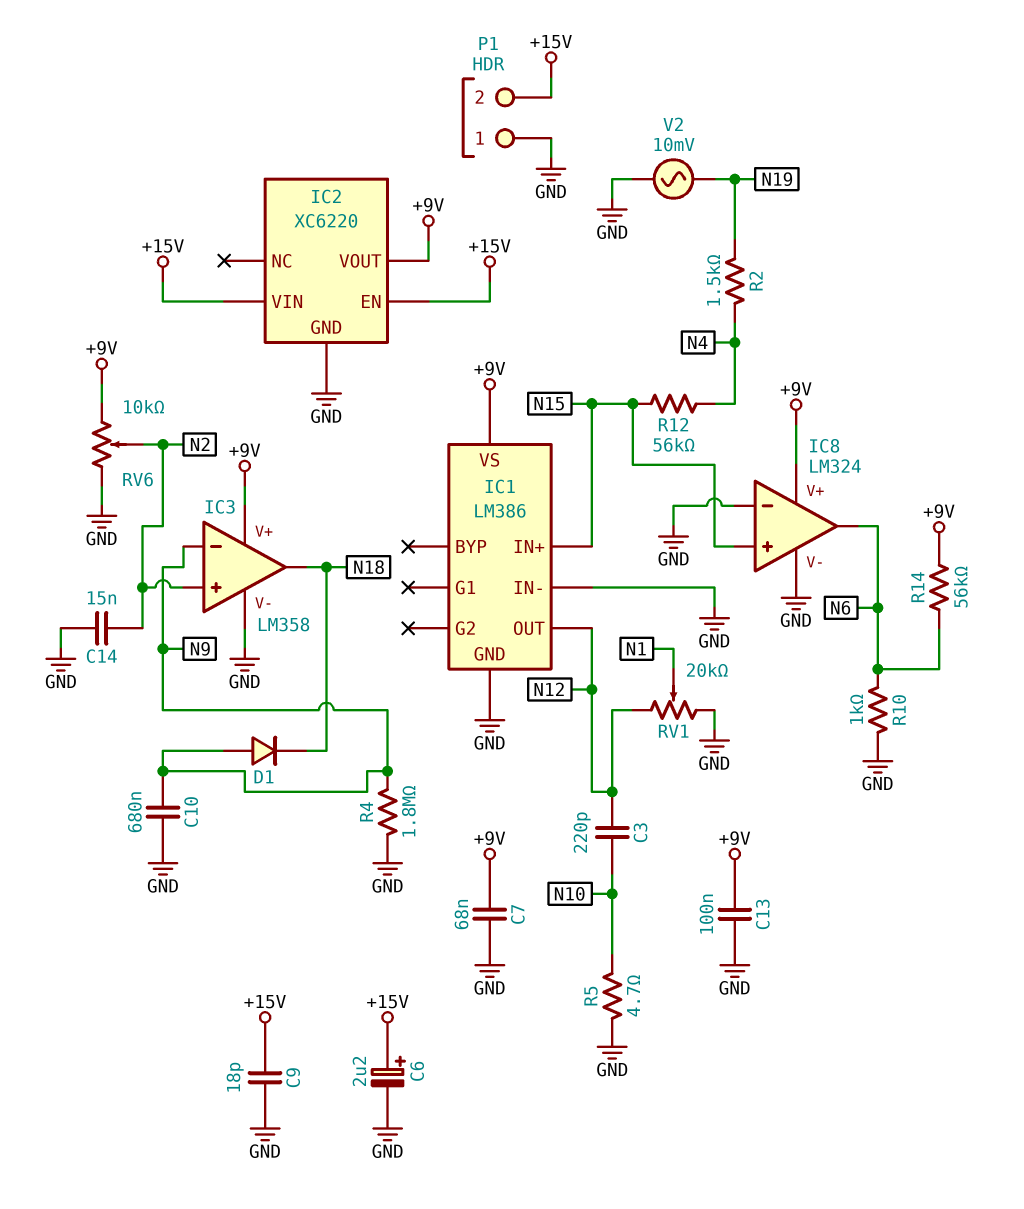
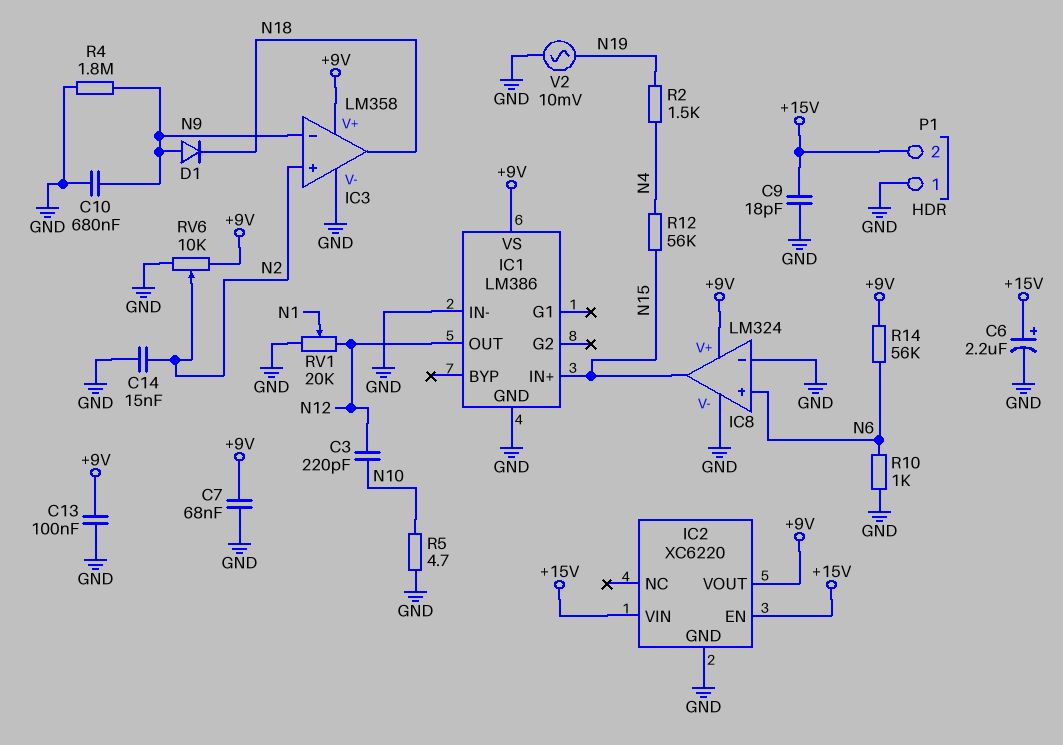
IC8 pin in+: N15 -> N6
IC8 pin out: N6 -> N15

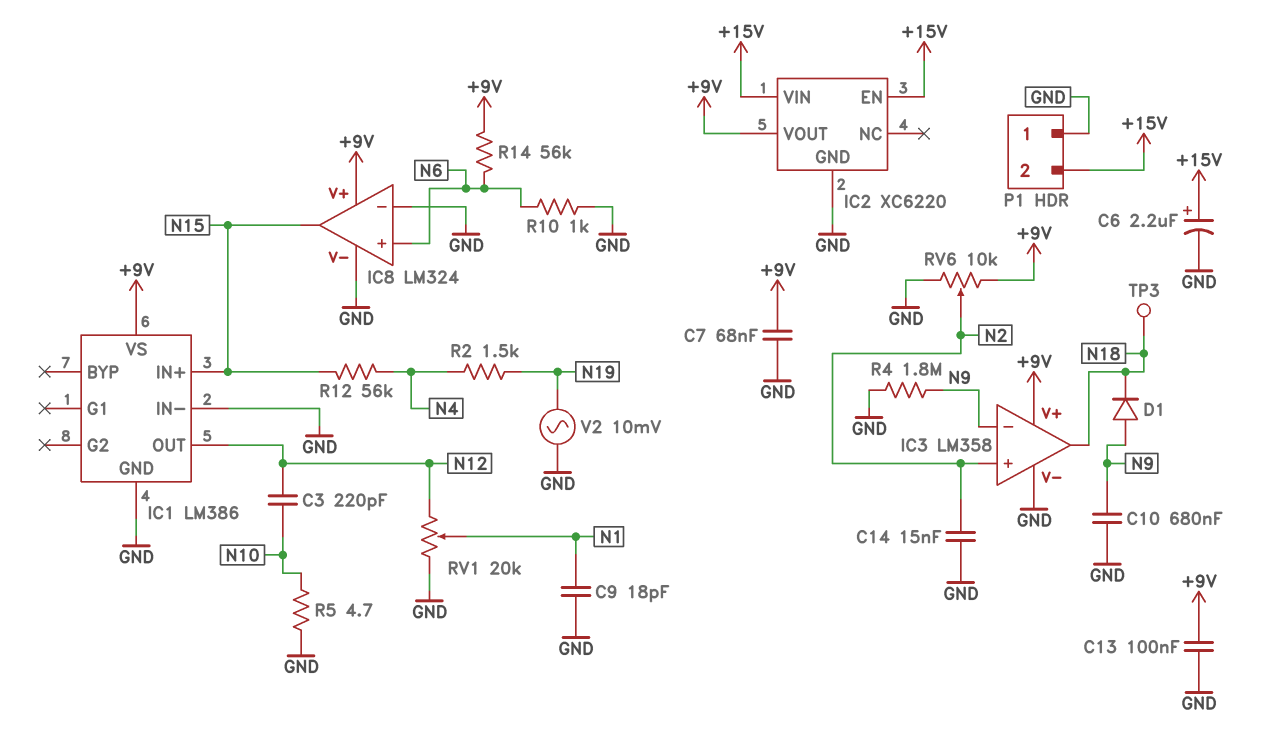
C9: 18pF (+15V, GND) -> 18pF (GND, N1)
TP3: none -> test point (N18)

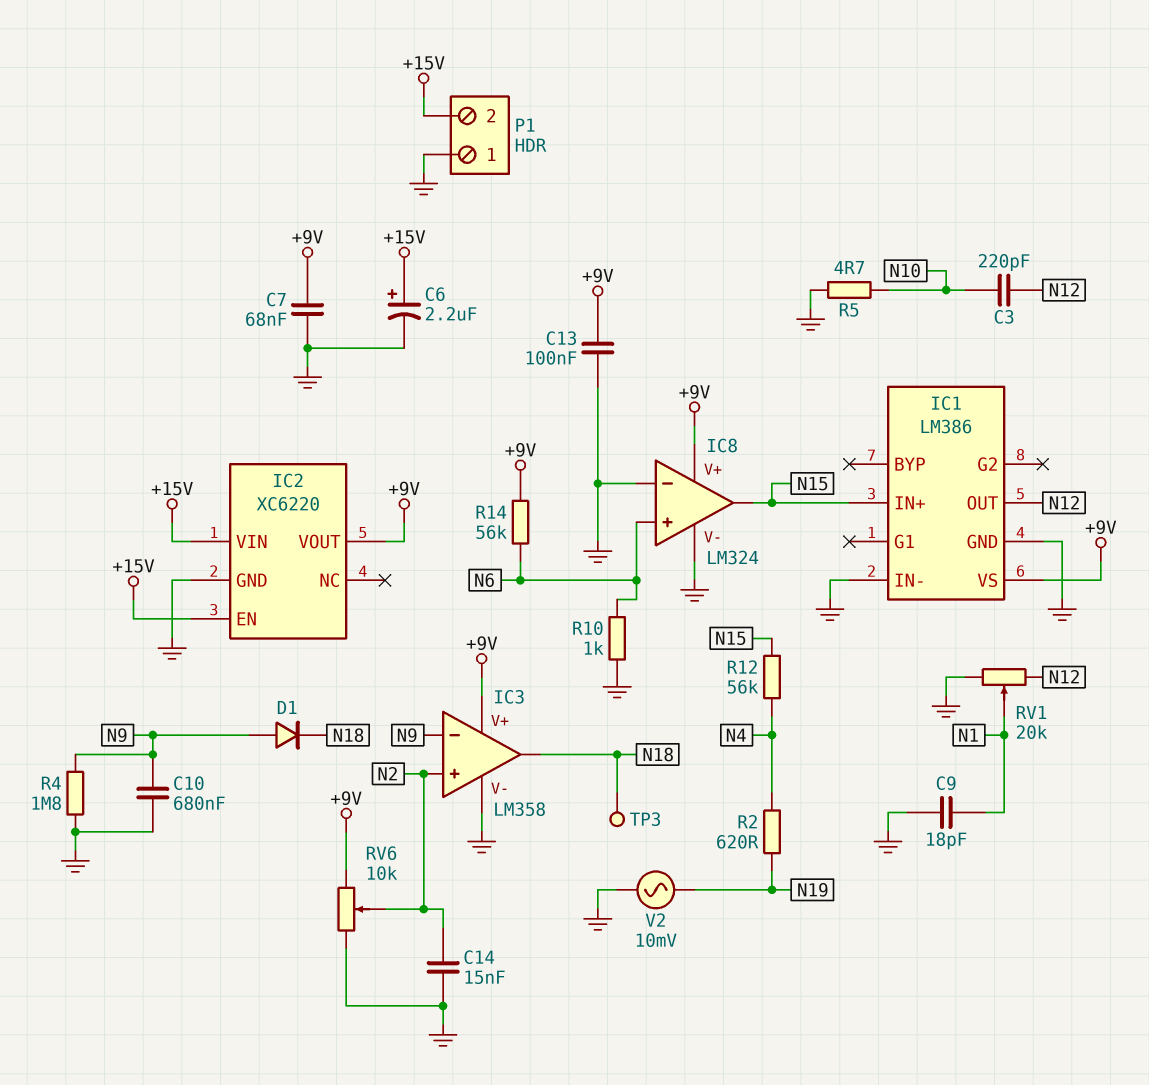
R2: 1.5k (N4, N19) -> 620 (N4, N19)

